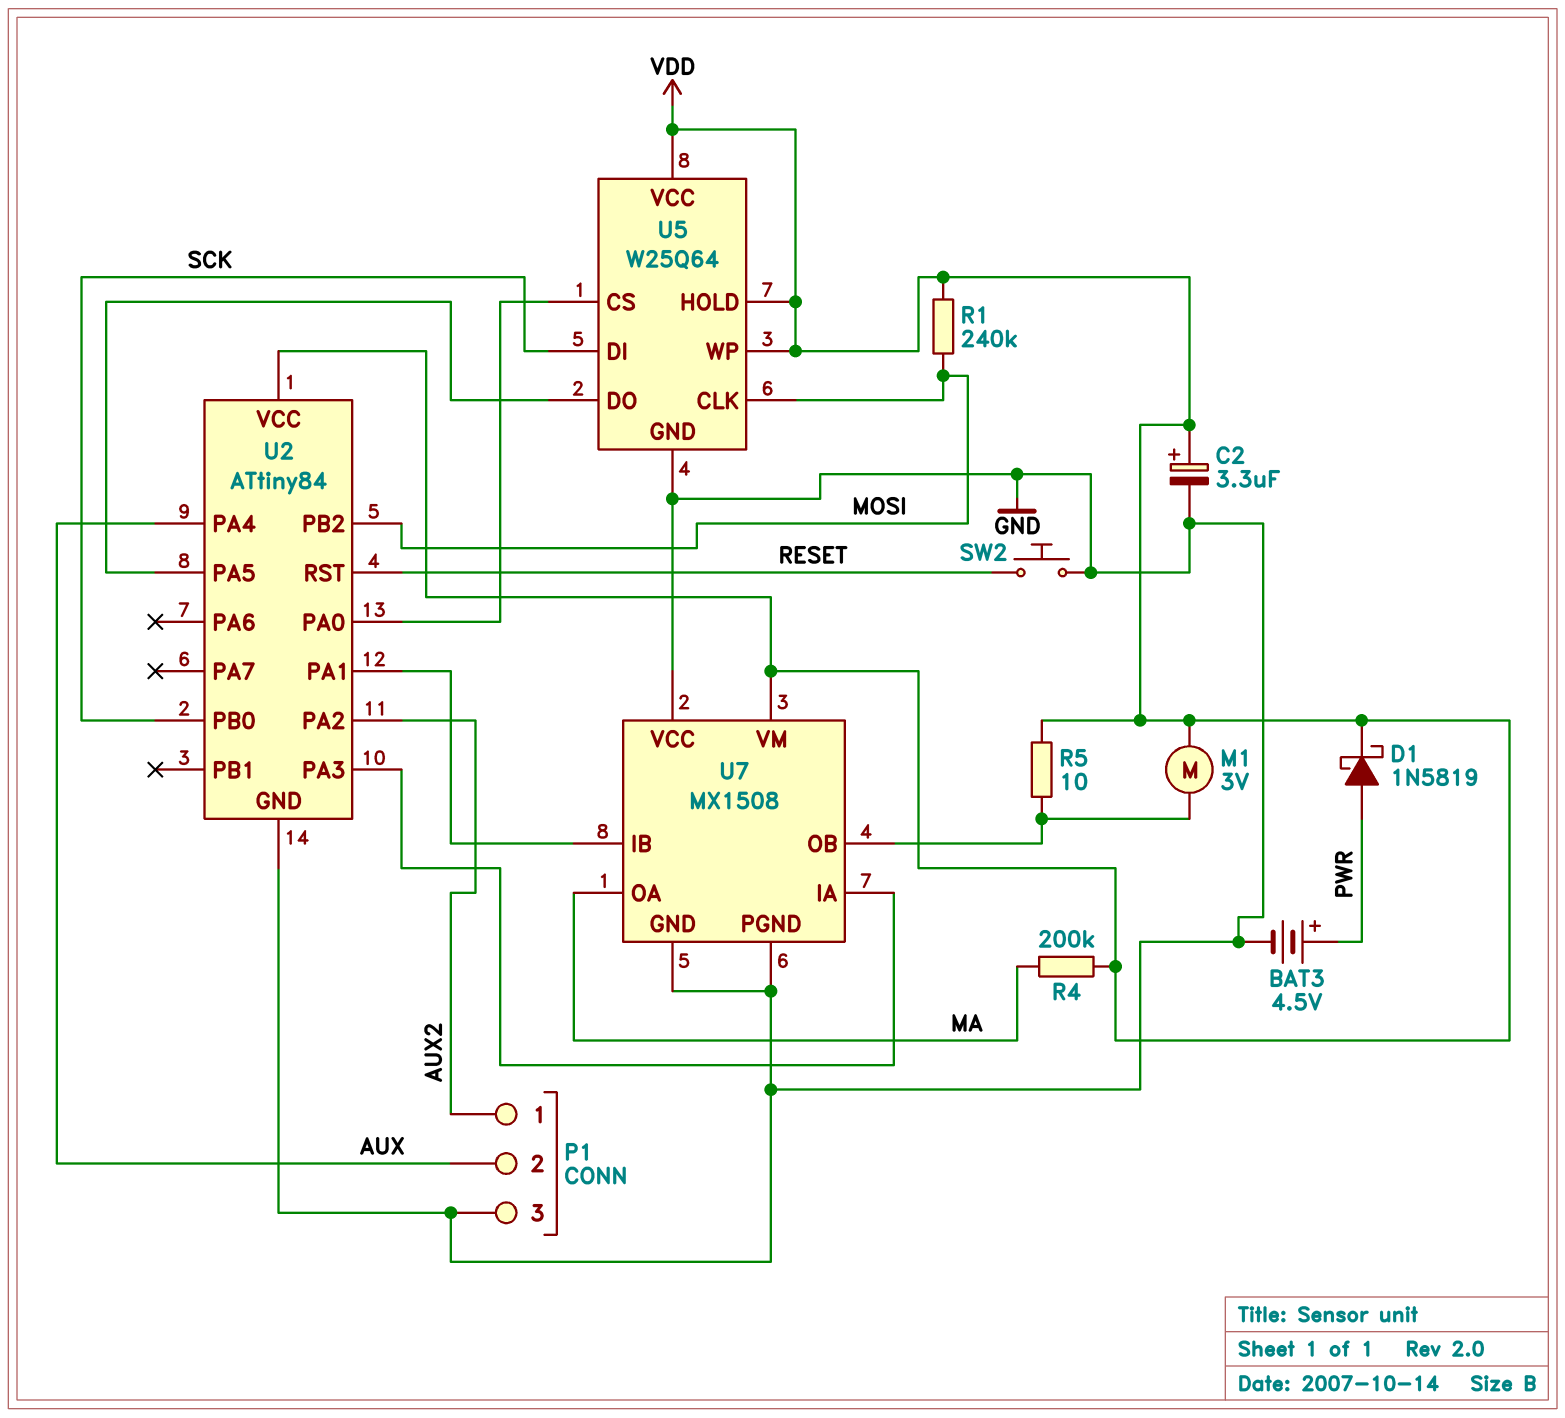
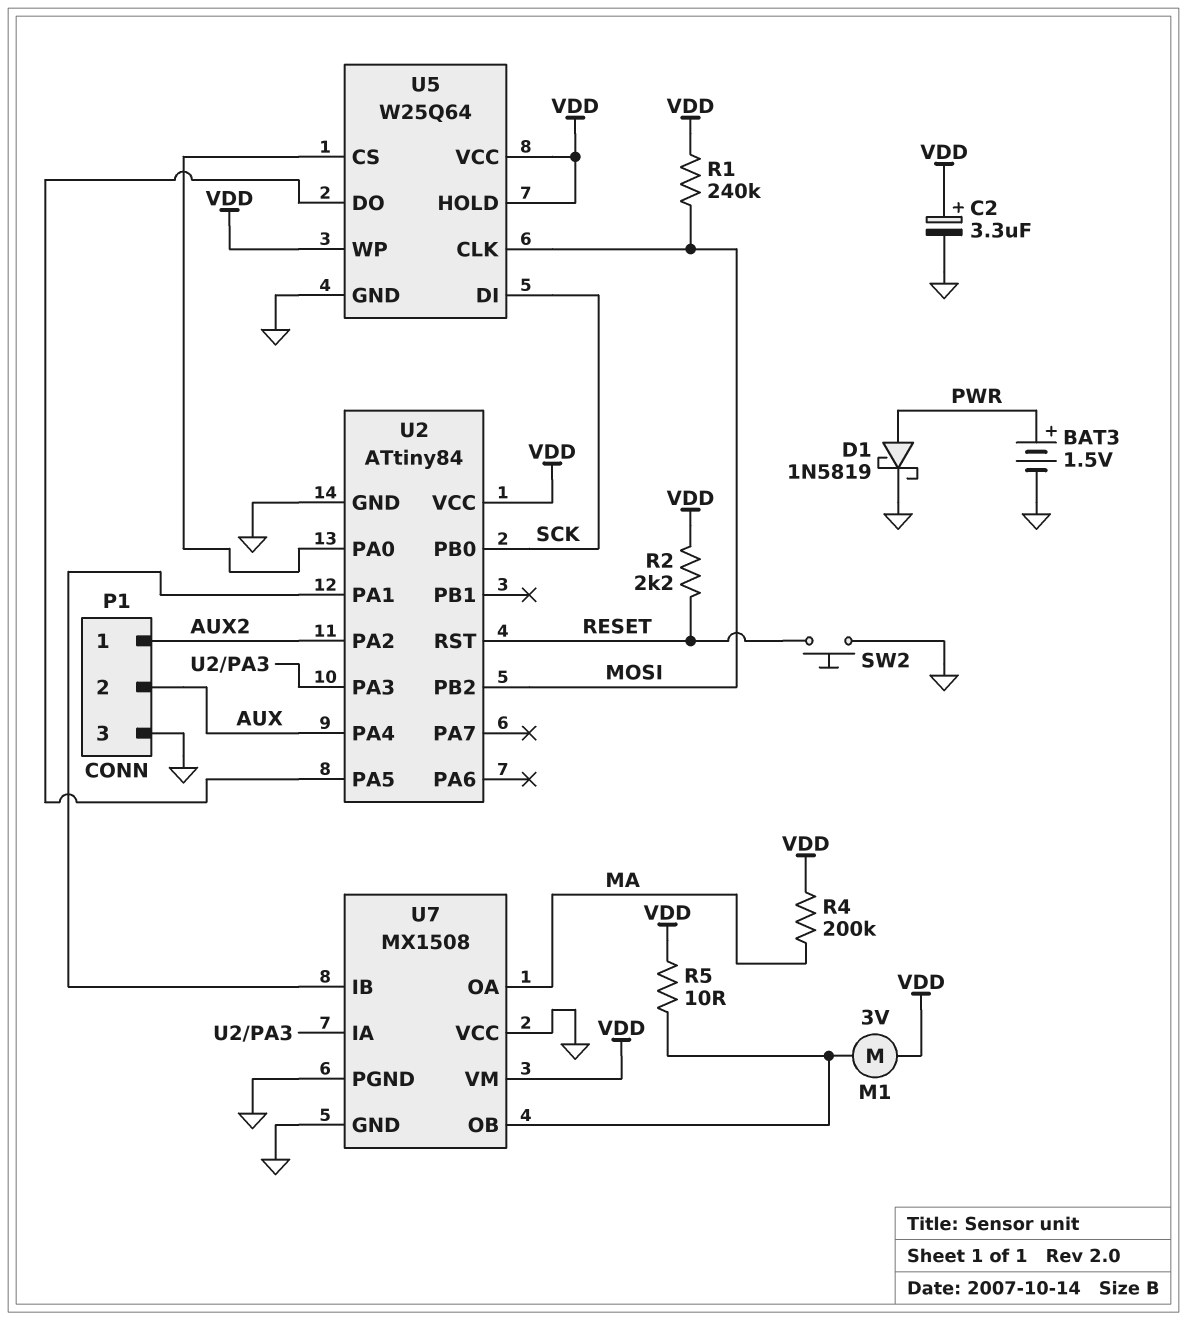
BAT3: 4.5V (plus PWR, minus GND) -> 1.5V (plus PWR, minus GND)
D1: schottky 1N5819 (A PWR, K VDD) -> schottky 1N5819 (A PWR, K GND)
R2: none -> 2.2k (RESET, VDD)

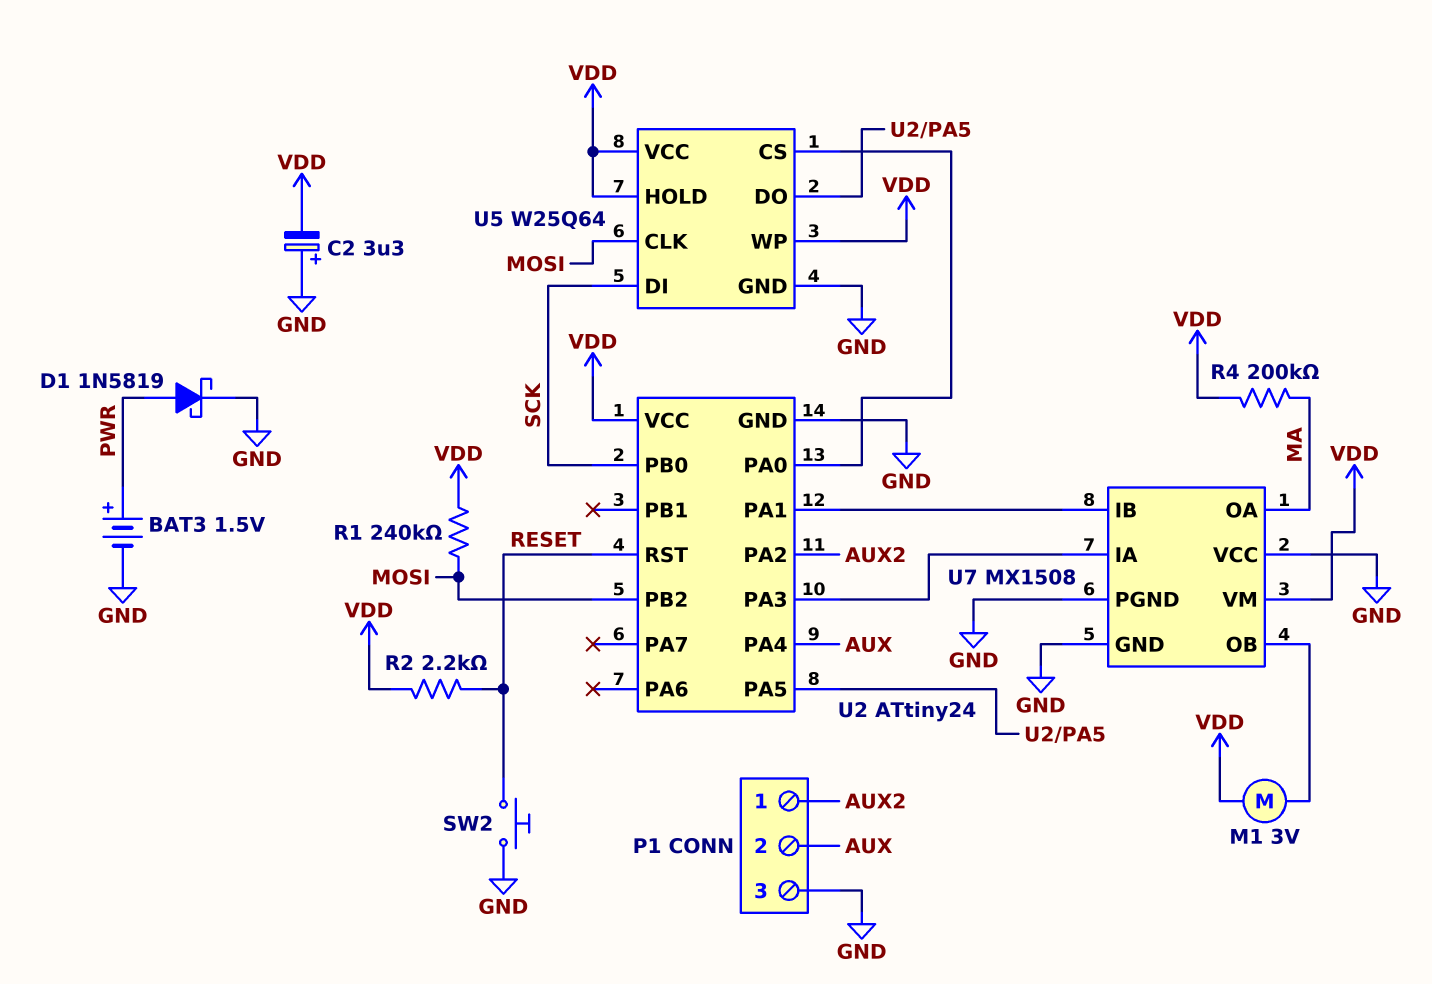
C2: 3.3uF (plus VDD, minus GND) -> 3.3uF (plus GND, minus VDD)
R5: 10 (U7/OB, VDD) -> none
U2: ATtiny84 -> ATtiny24

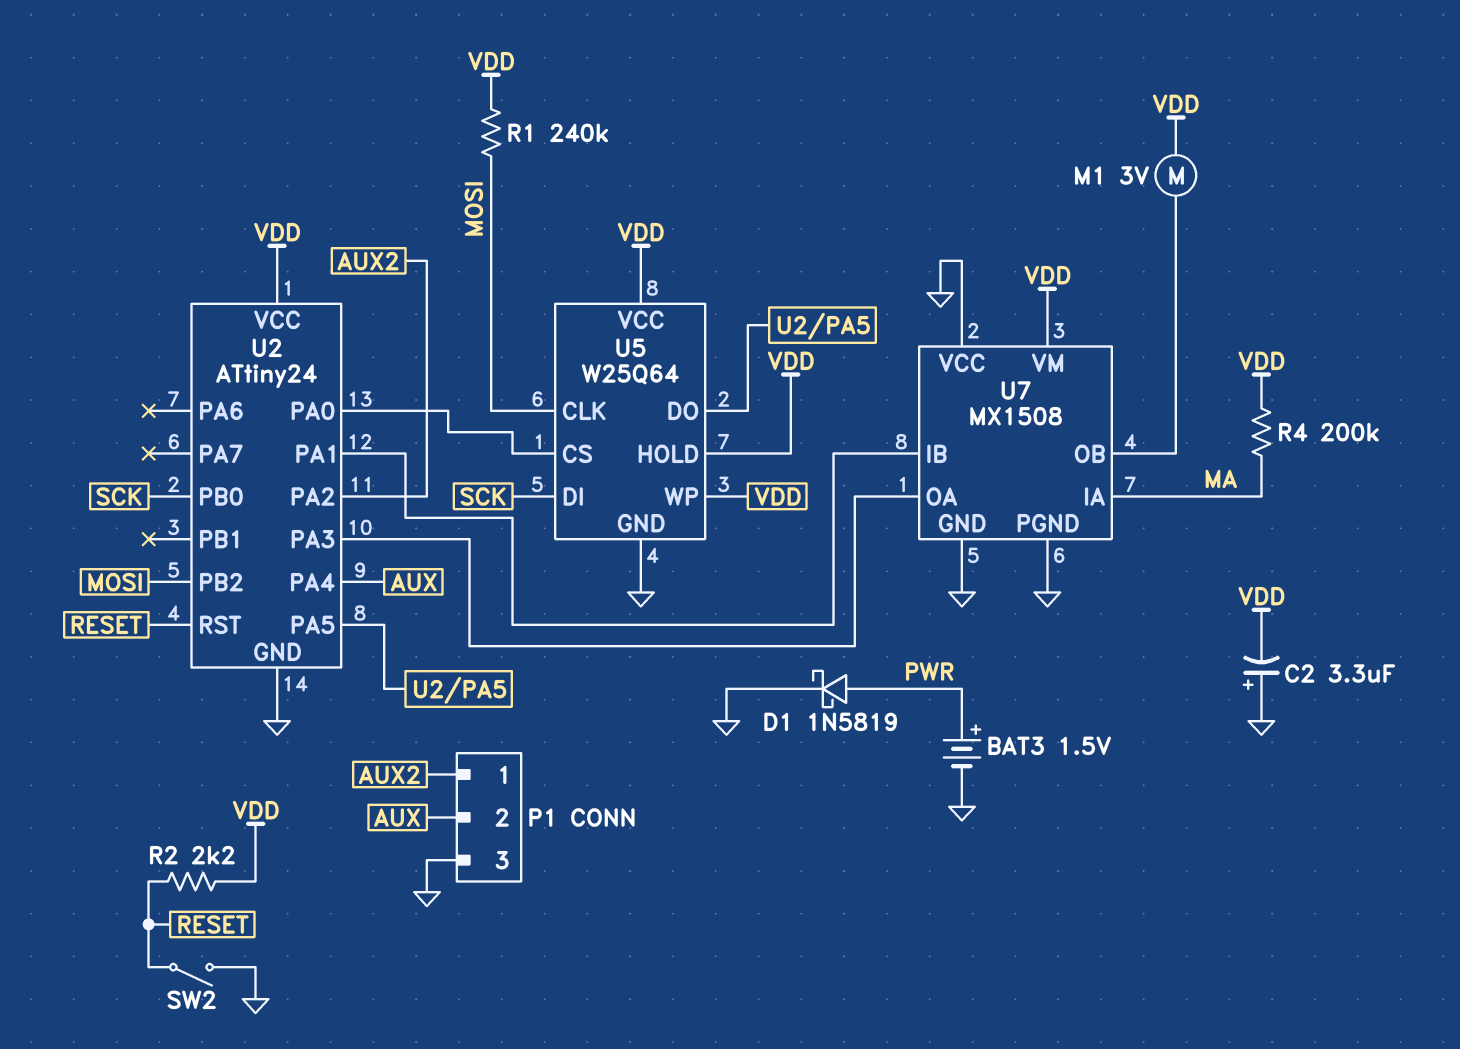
SW2: button (GND, RESET) -> switch (GND, RESET)
U7 pin IA: U2/PA3 -> MA
U7 pin OA: MA -> U2/PA3

